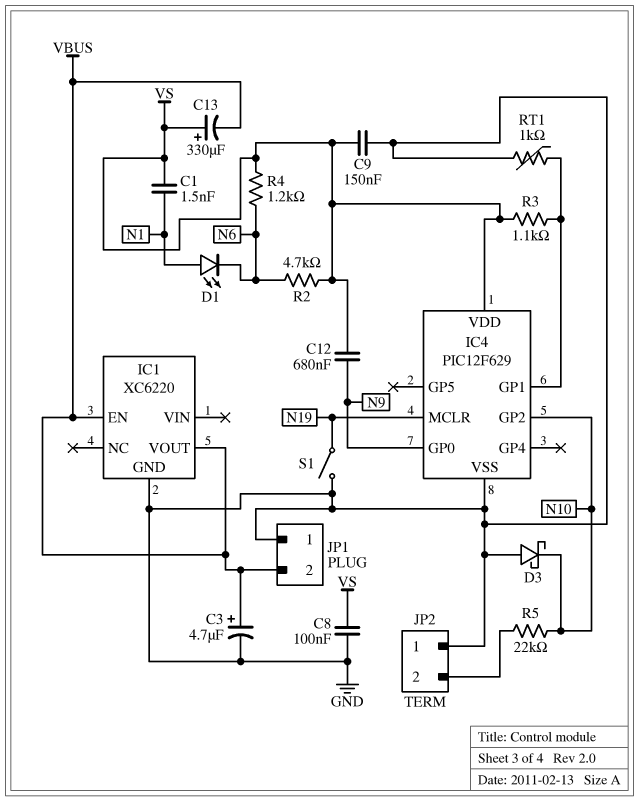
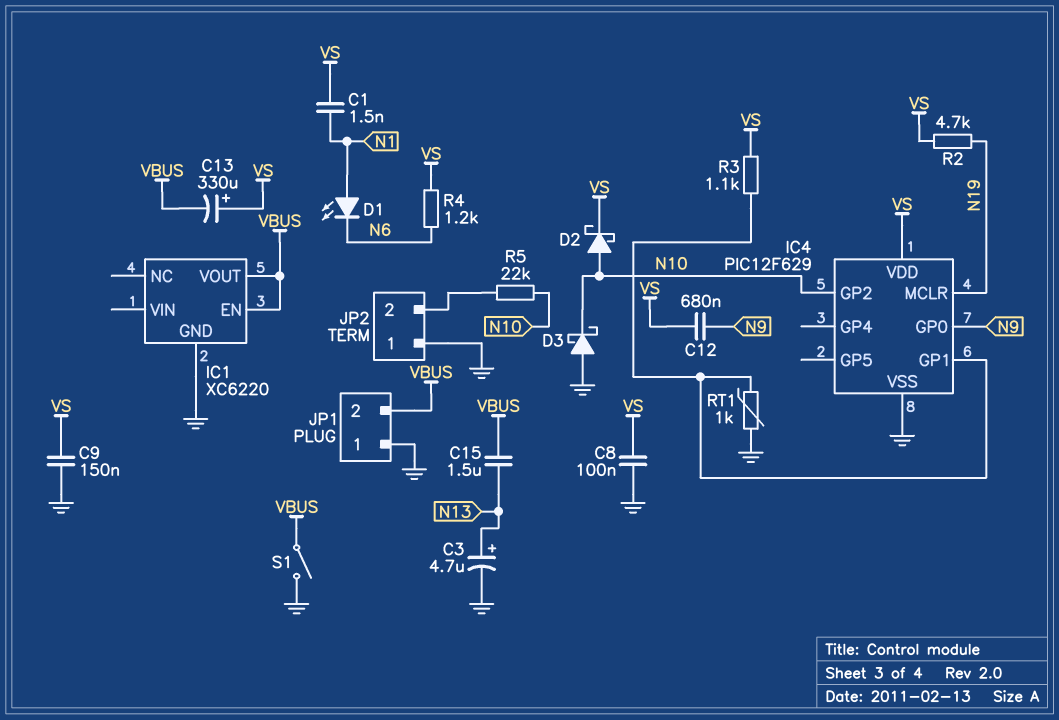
C3: 4.7uF (plus VBUS, minus GND) -> 4.7uF (plus N13, minus GND)
C15: none -> 1.5uF (N13, VBUS)
D2: none -> schottky (A N10, K VS)
R2: 4.7k (N6, VS) -> 4.7k (N19, VS)
S1: switch (GND, N19) -> switch (GND, VBUS)

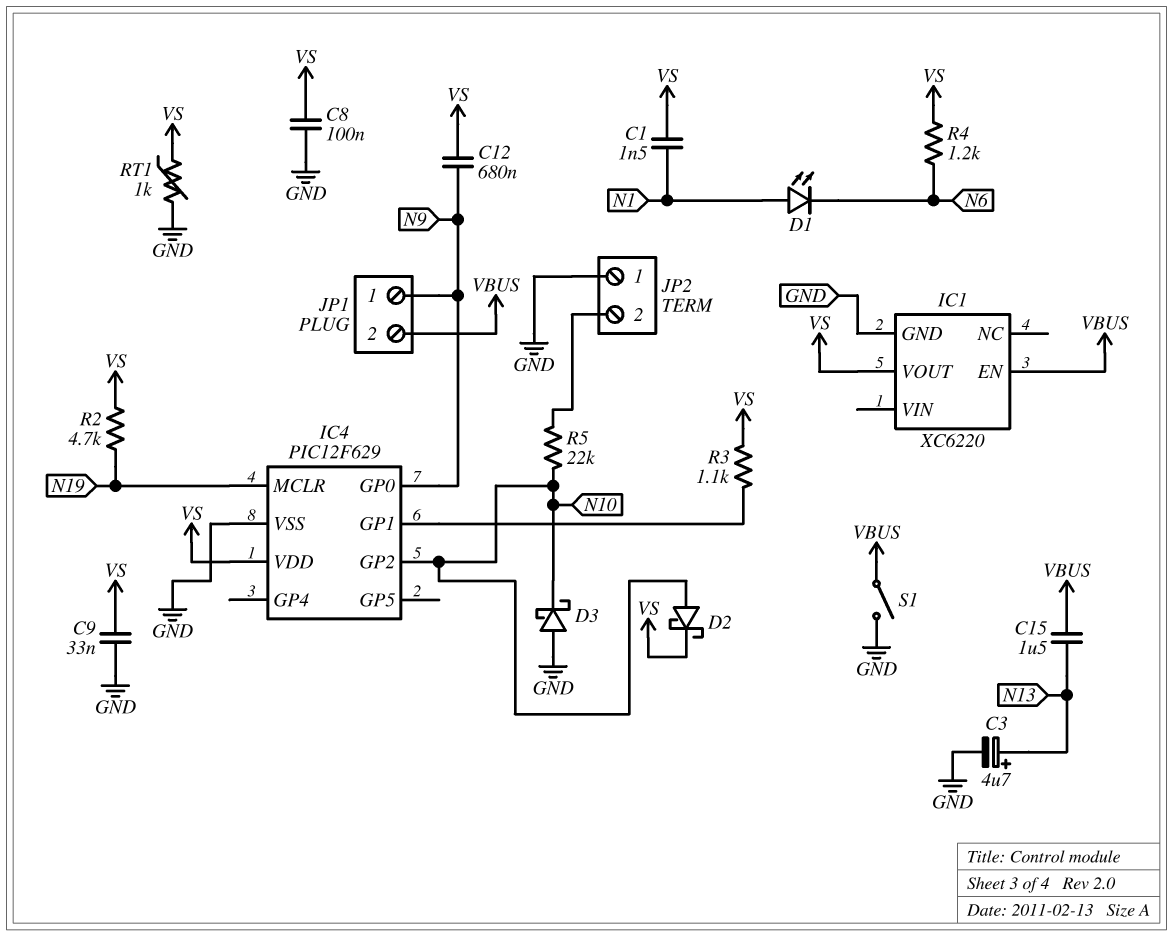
C9: 150nF (GND, VS) -> 33nF (GND, VS)
C13: 330uF (plus VS, minus VBUS) -> none
IC1 pin VOUT: VBUS -> VS
JP1 pin 1: GND -> N9
RT1: 1k (GND, IC4/GP1) -> 1k (GND, VS)

